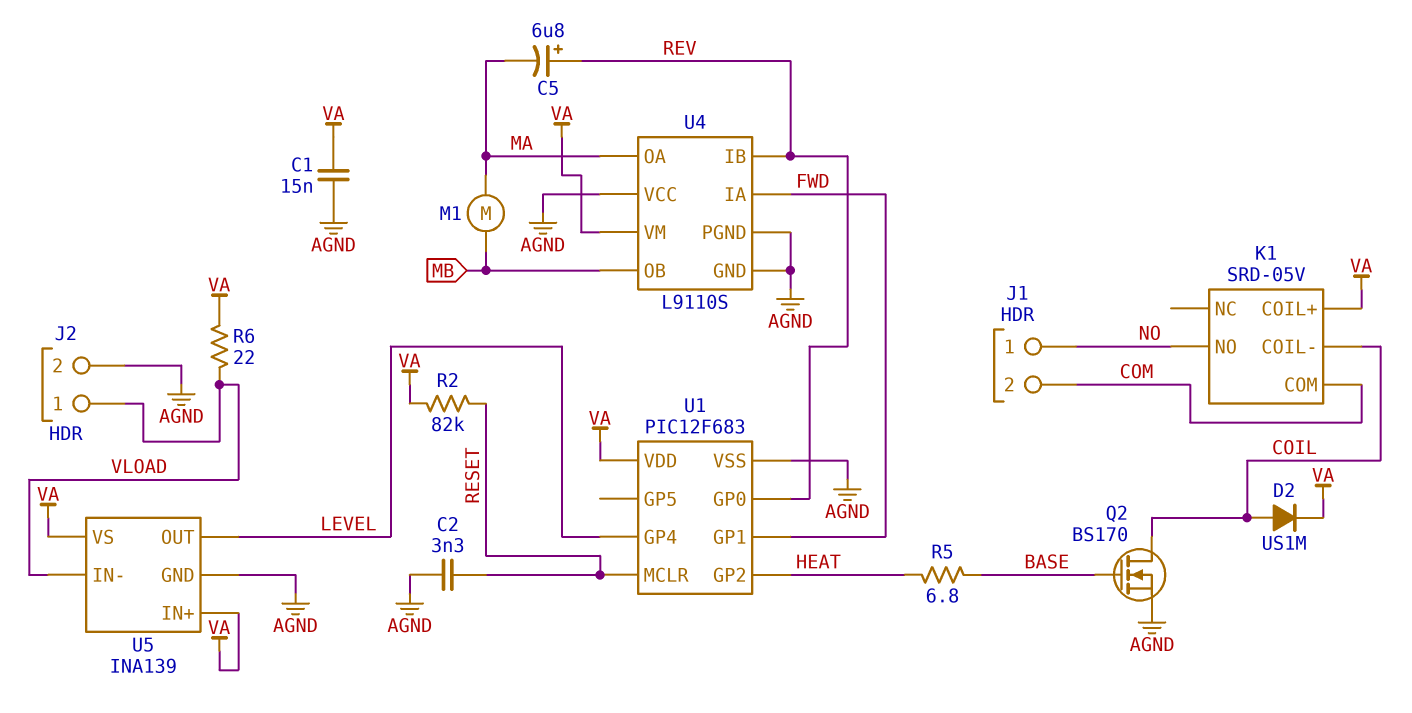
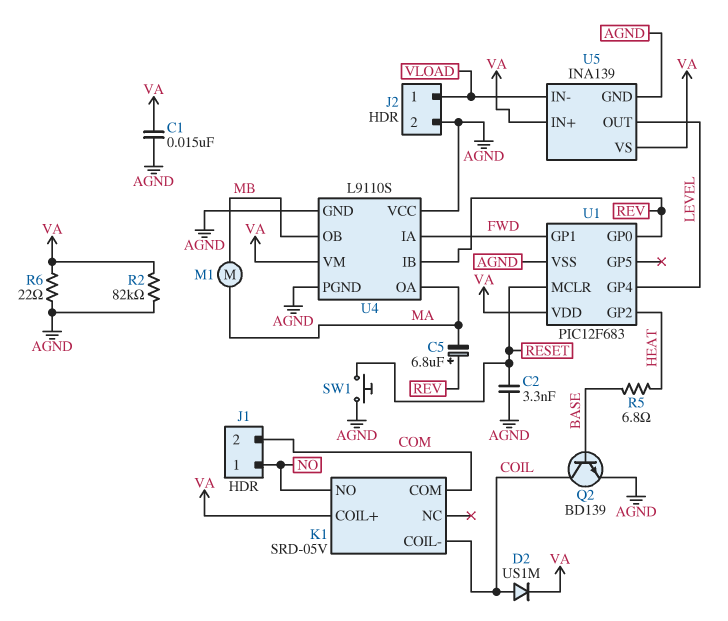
Q2: NMOS BS170 (G BASE, D COIL, S AGND) -> NPN BD139 (B BASE, C COIL, E AGND)
R2: 82k (RESET, VA) -> 82k (AGND, VA)
R6: 22 (VA, VLOAD) -> 22 (AGND, VA)
SW1: none -> button (AGND, RESET)

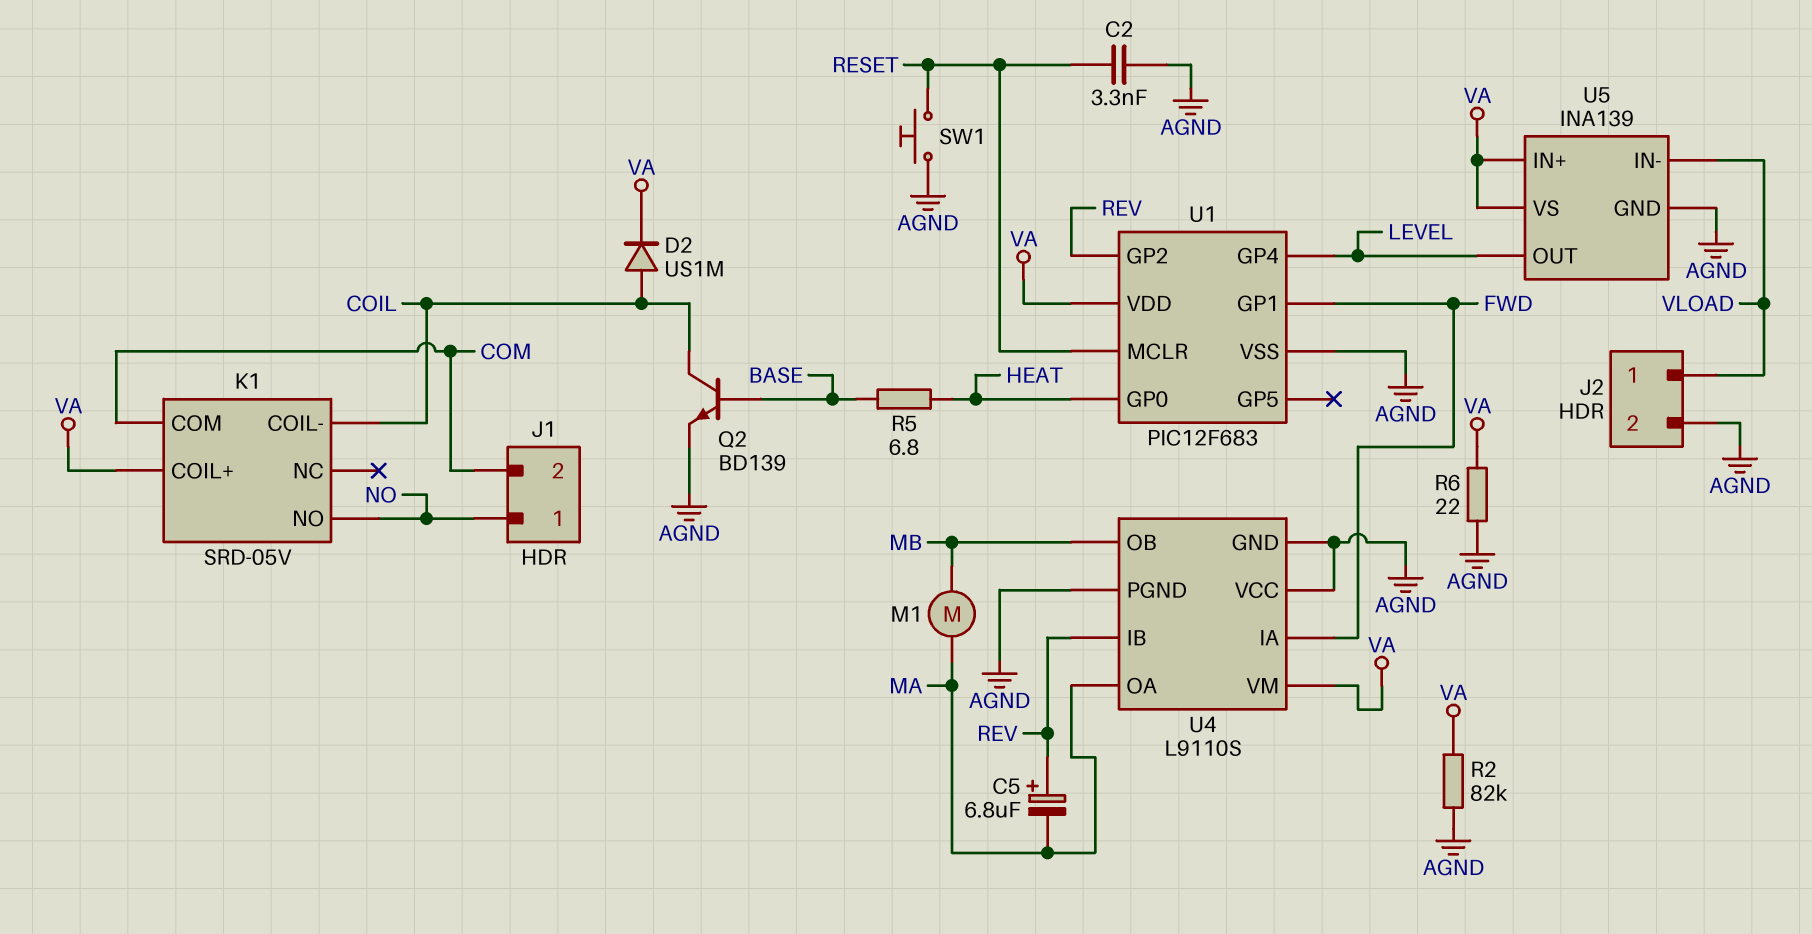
C1: 15nF (AGND, VA) -> none
U1 pin GP0: REV -> HEAT
U1 pin GP2: HEAT -> REV

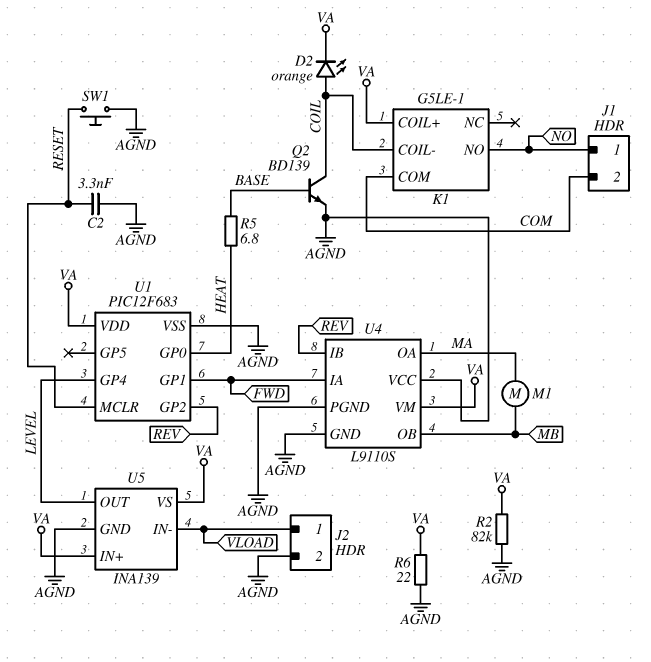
C5: 6.8uF (plus REV, minus MA) -> none
D2: diode US1M (A COIL, K VA) -> LED orange (A COIL, K VA)
K1: SRD-05V -> G5LE-1

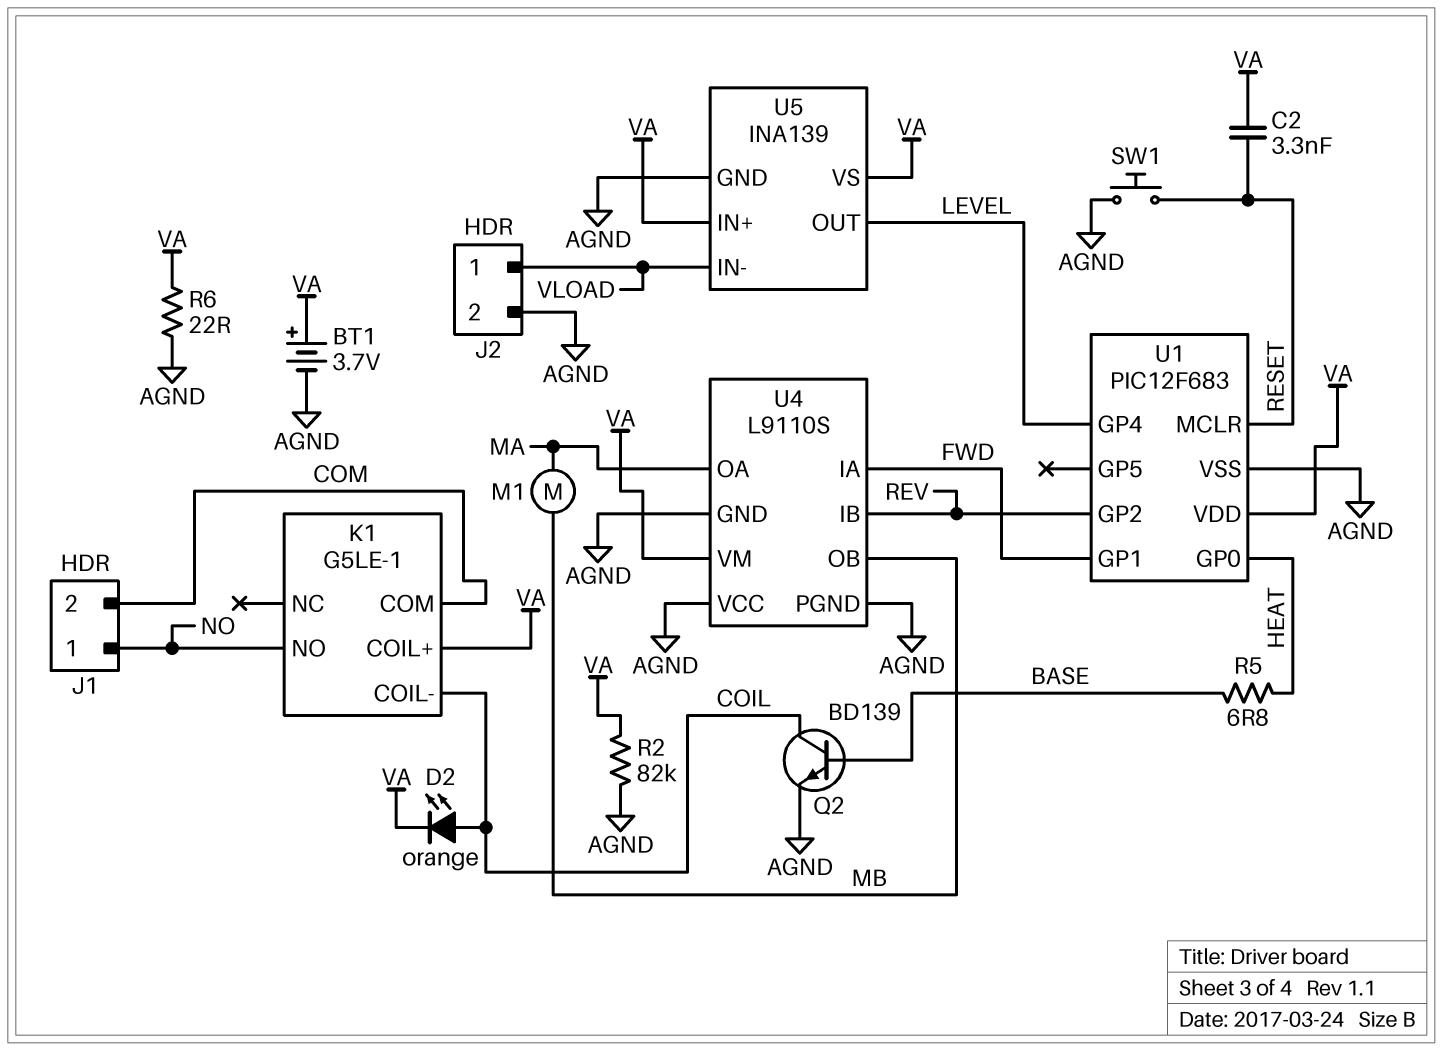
BT1: none -> 3.7V (plus VA, minus AGND)
C2: 3.3nF (AGND, RESET) -> 3.3nF (RESET, VA)

